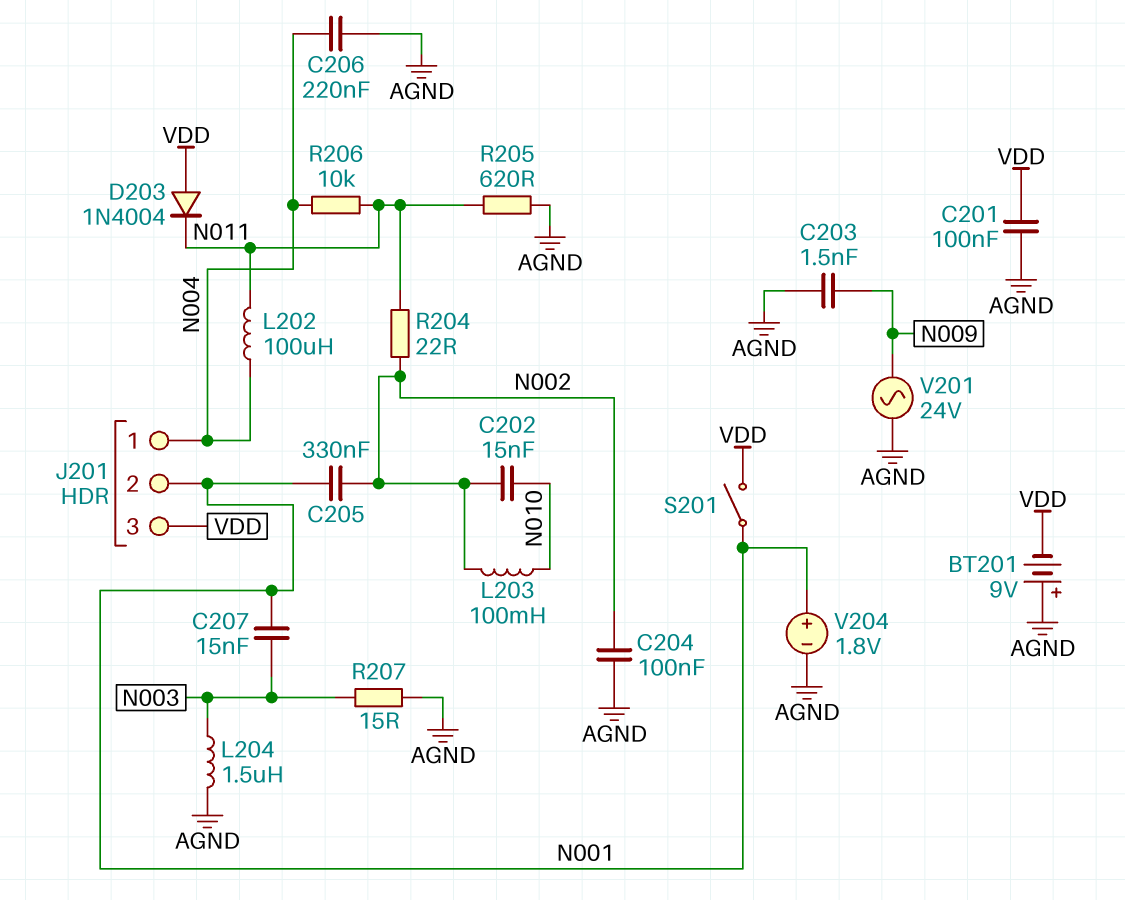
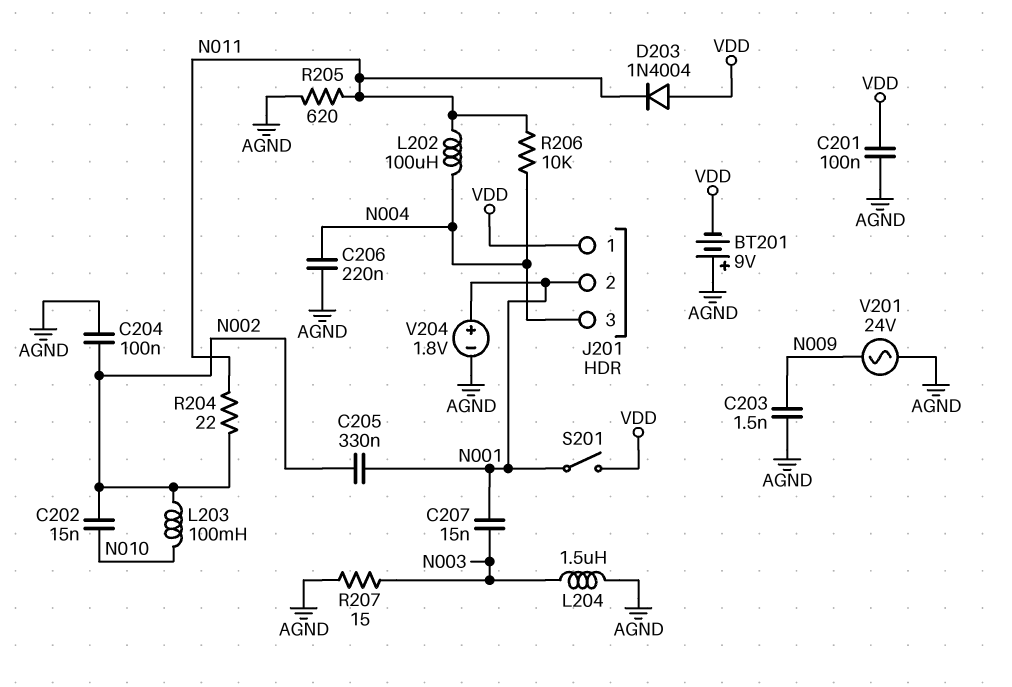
J201 pin 1: N004 -> VDD
J201 pin 3: VDD -> N004

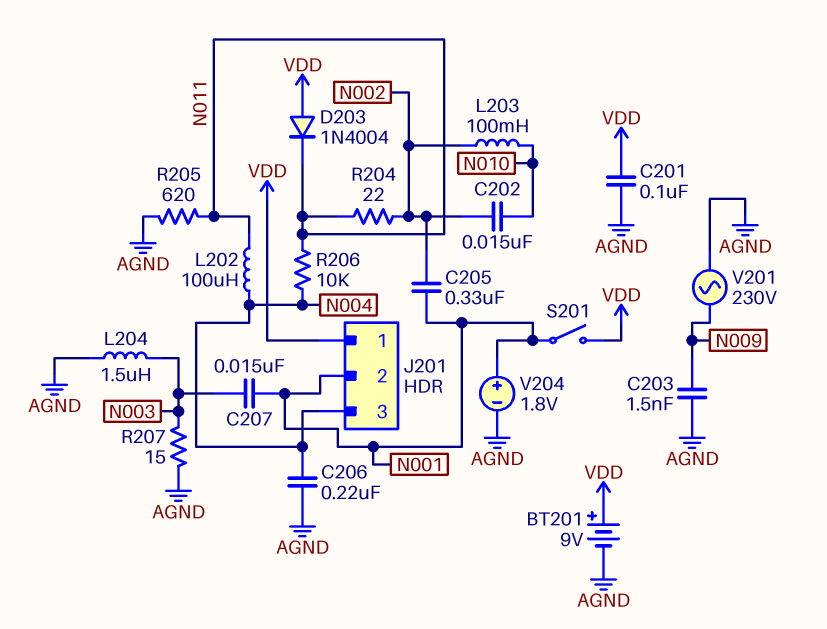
BT201: 9V (plus AGND, minus VDD) -> 9V (plus VDD, minus AGND)
C204: 100nF (AGND, N002) -> none
V201: AC 24V (AGND, N009) -> AC 230V (AGND, N009)

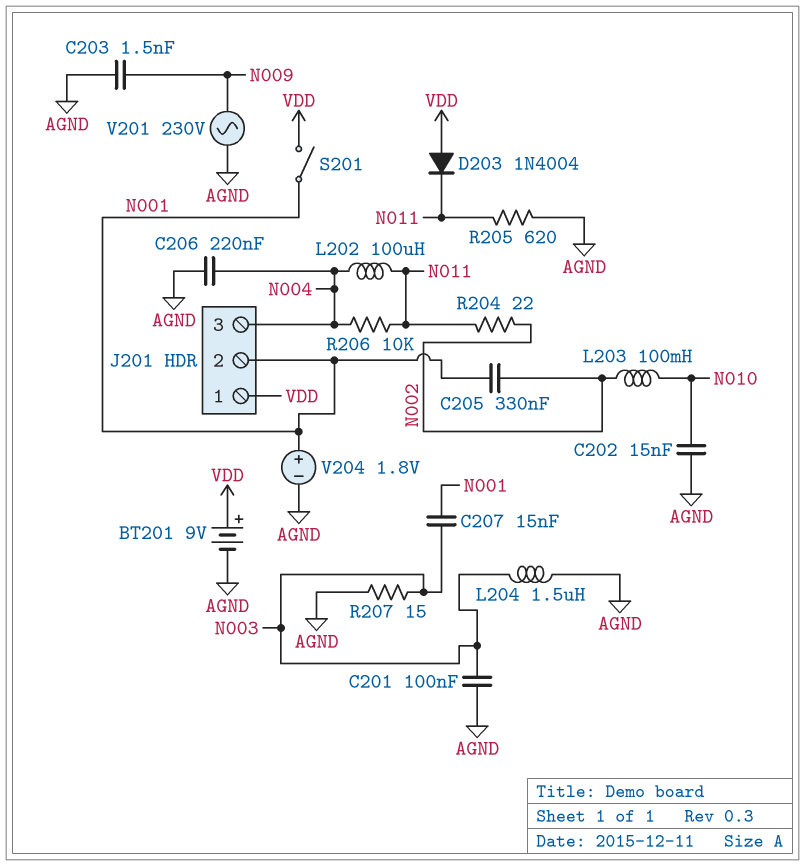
C201: 100nF (AGND, VDD) -> 100nF (AGND, N003)
C202: 15nF (N002, N010) -> 15nF (AGND, N010)

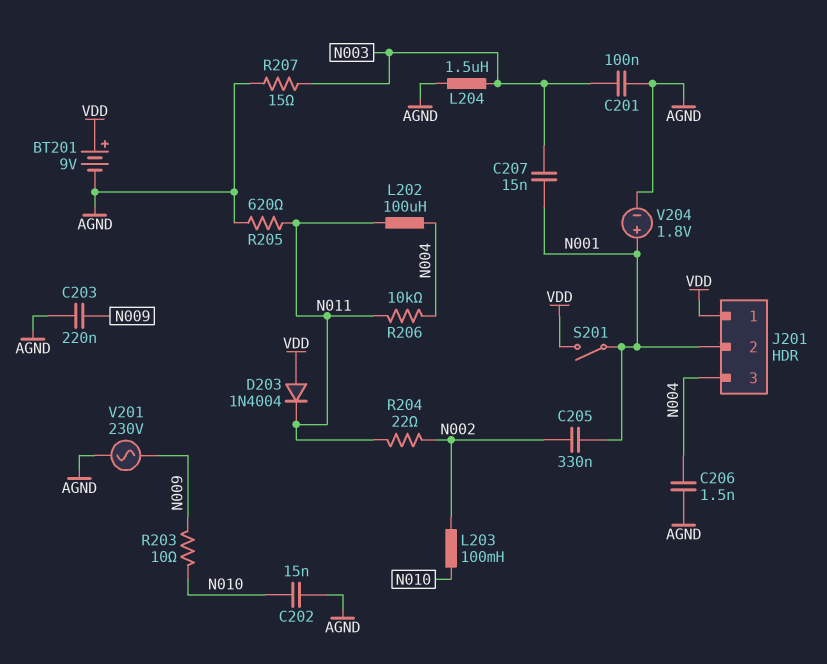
C203: 1.5nF (AGND, N009) -> 220nF (AGND, N009)
C206: 220nF (AGND, N004) -> 1.5nF (AGND, N004)
R203: none -> 10 (N009, N010)

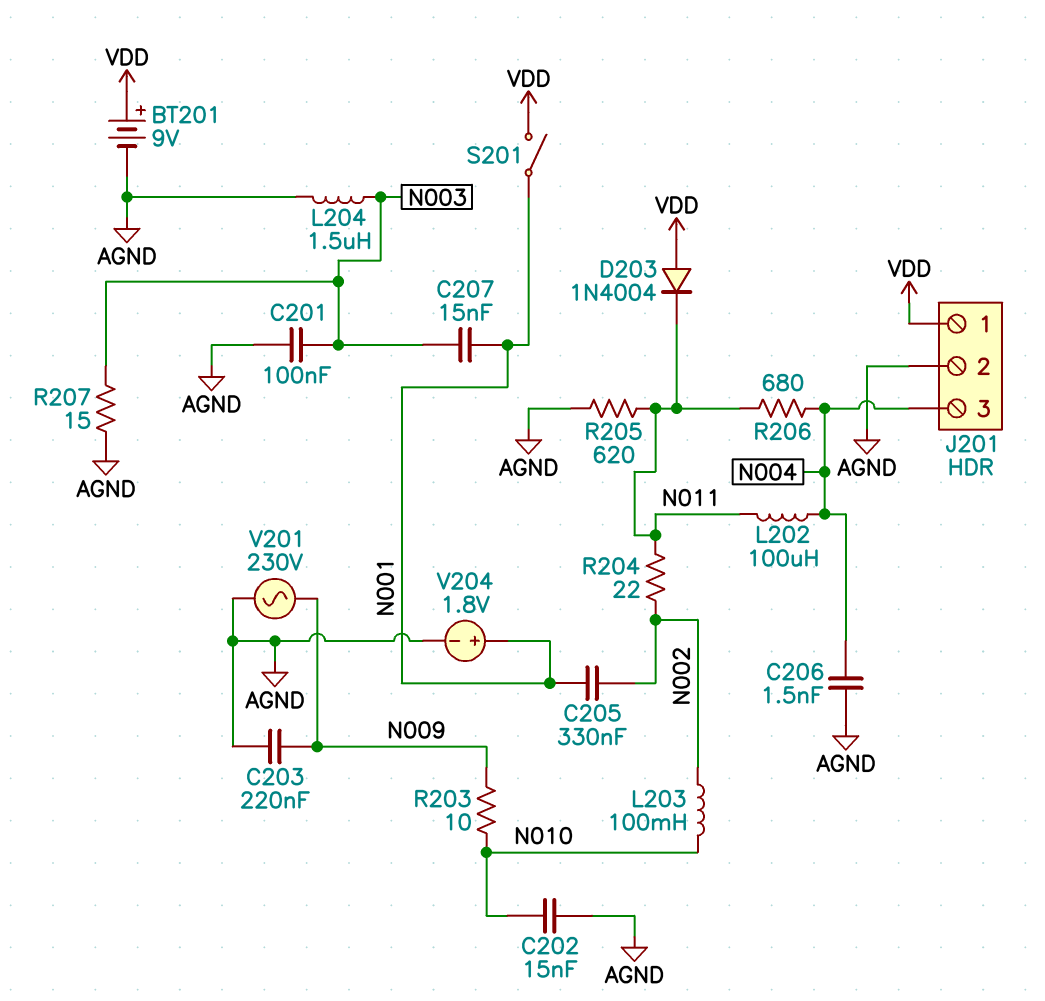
J201 pin 2: N001 -> AGND
R206: 10k (N004, N011) -> 680 (N004, N011)

